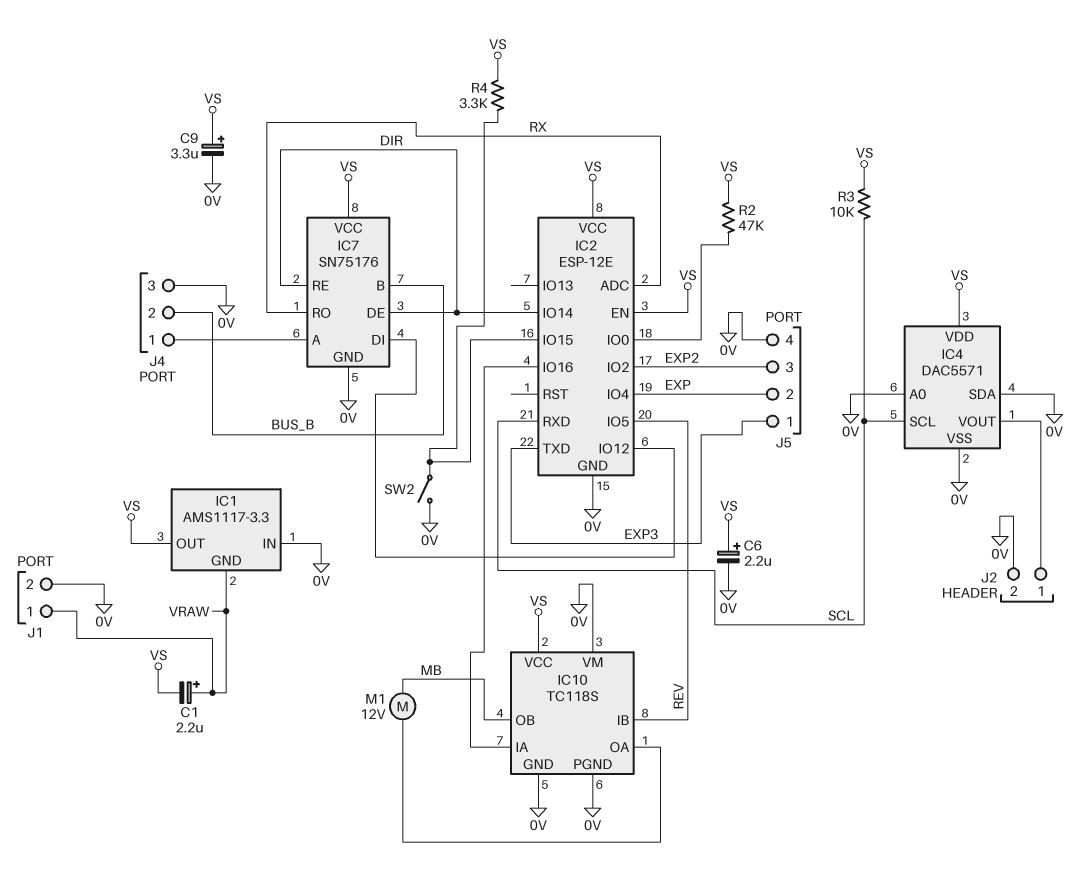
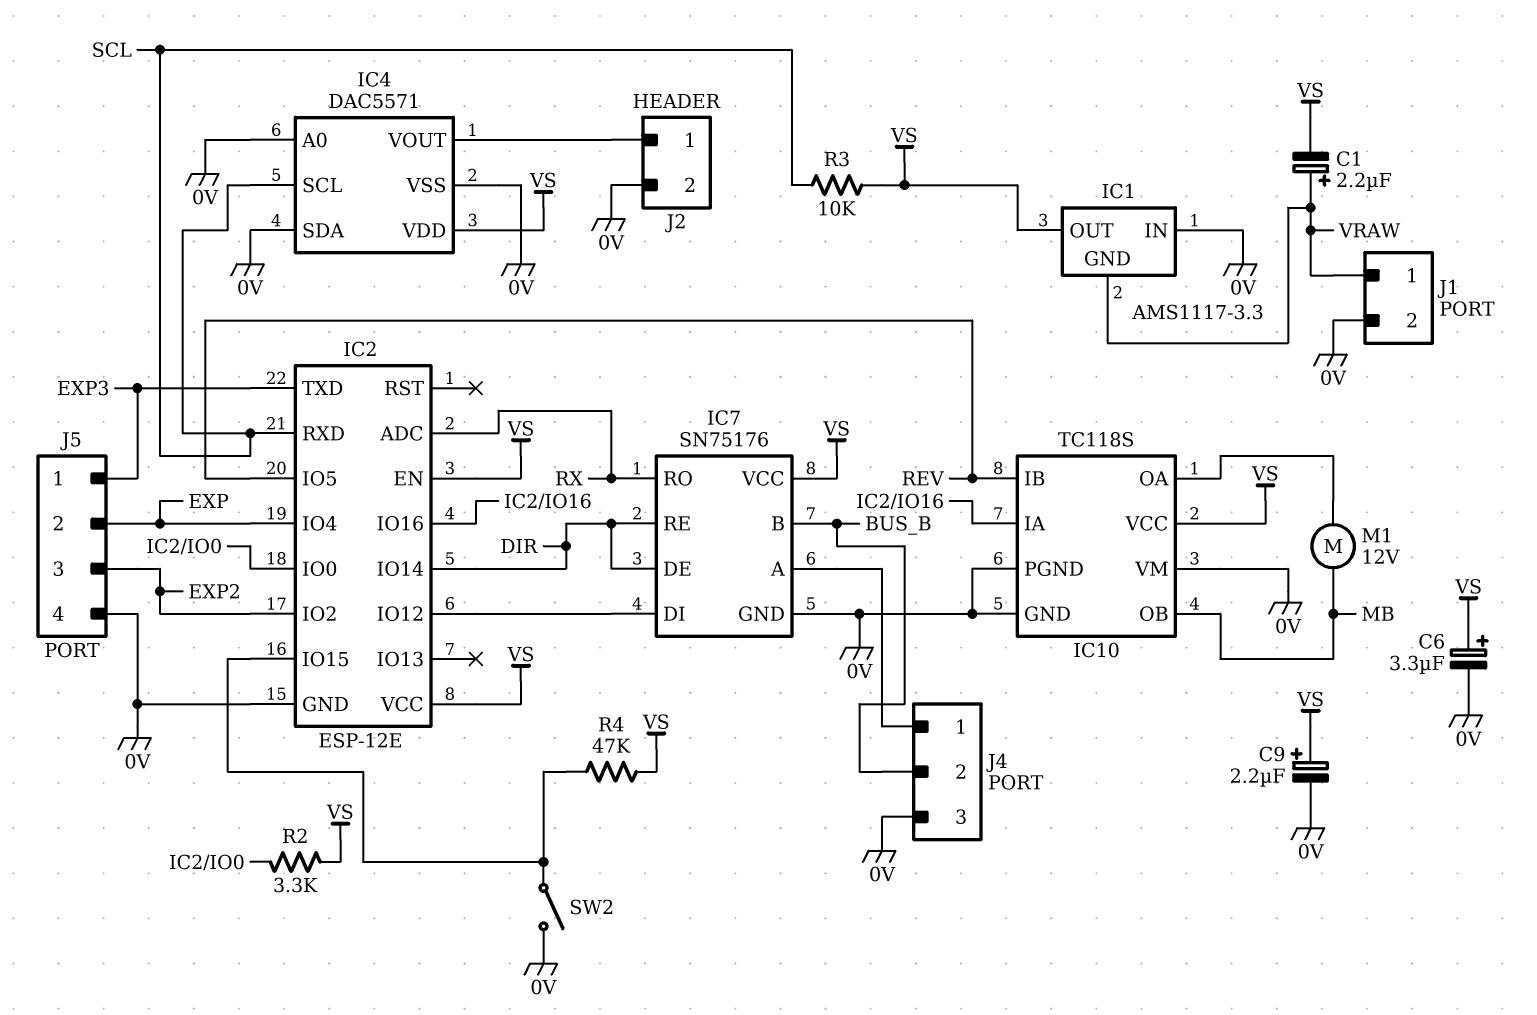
C6: 2.2uF (plus VS, minus 0V) -> 3.3uF (plus VS, minus 0V)
C9: 3.3uF (plus VS, minus 0V) -> 2.2uF (plus VS, minus 0V)
R2: 47k (IC2/IO0, VS) -> 3.3k (IC2/IO0, VS)
R4: 3.3k (IC2/IO15, VS) -> 47k (IC2/IO15, VS)

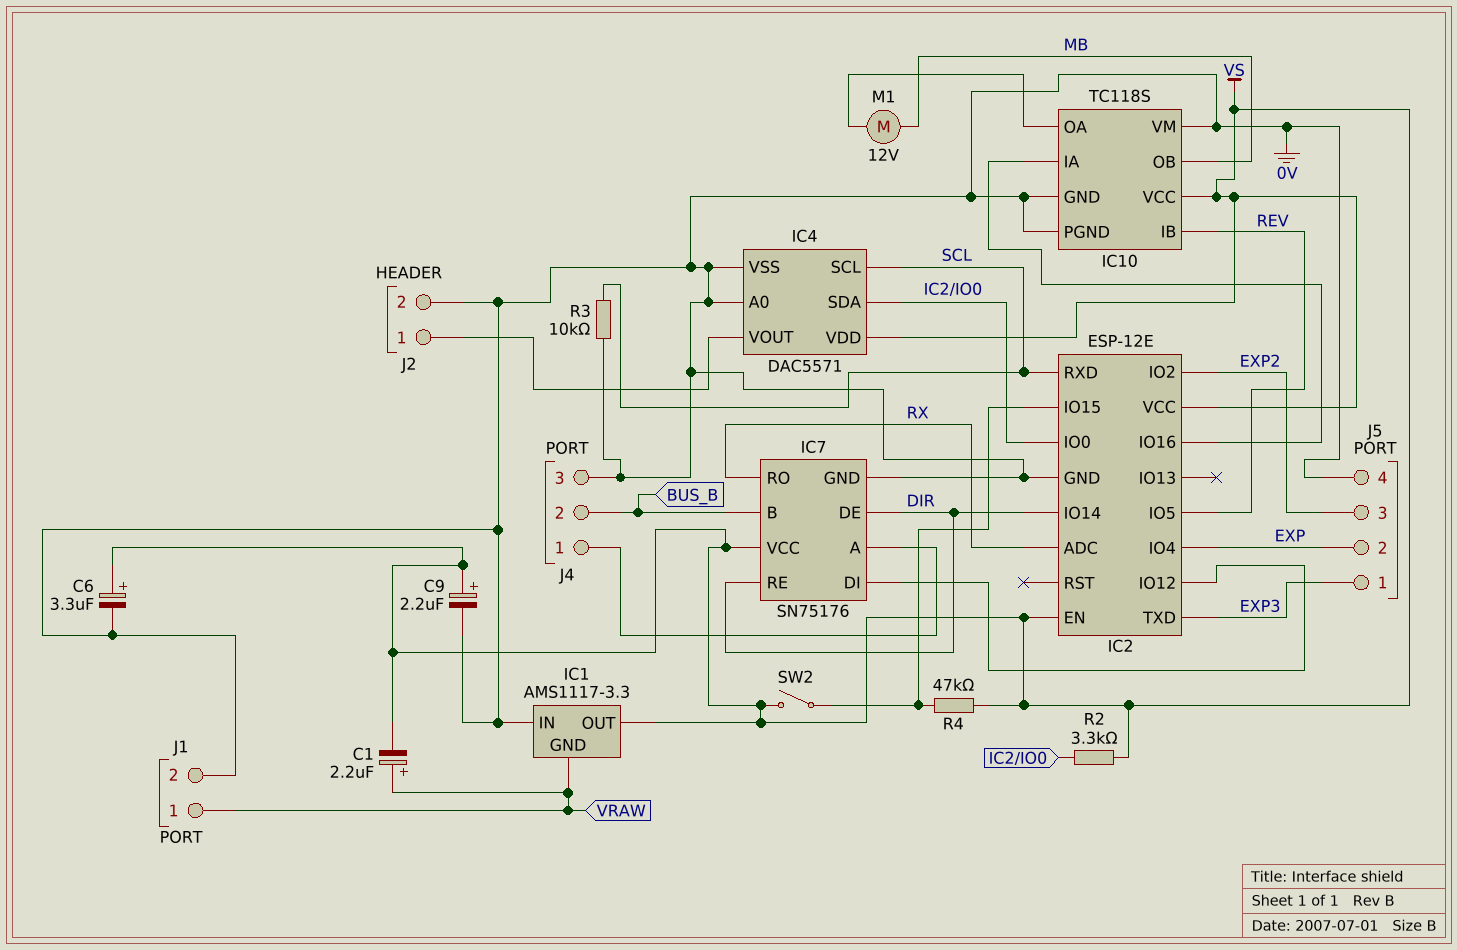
IC4 pin SDA: 0V -> IC2/IO0
R3: 10k (SCL, VS) -> 10k (0V, SCL)
SW2: switch (0V, IC2/IO15) -> switch (IC2/IO15, VS)

